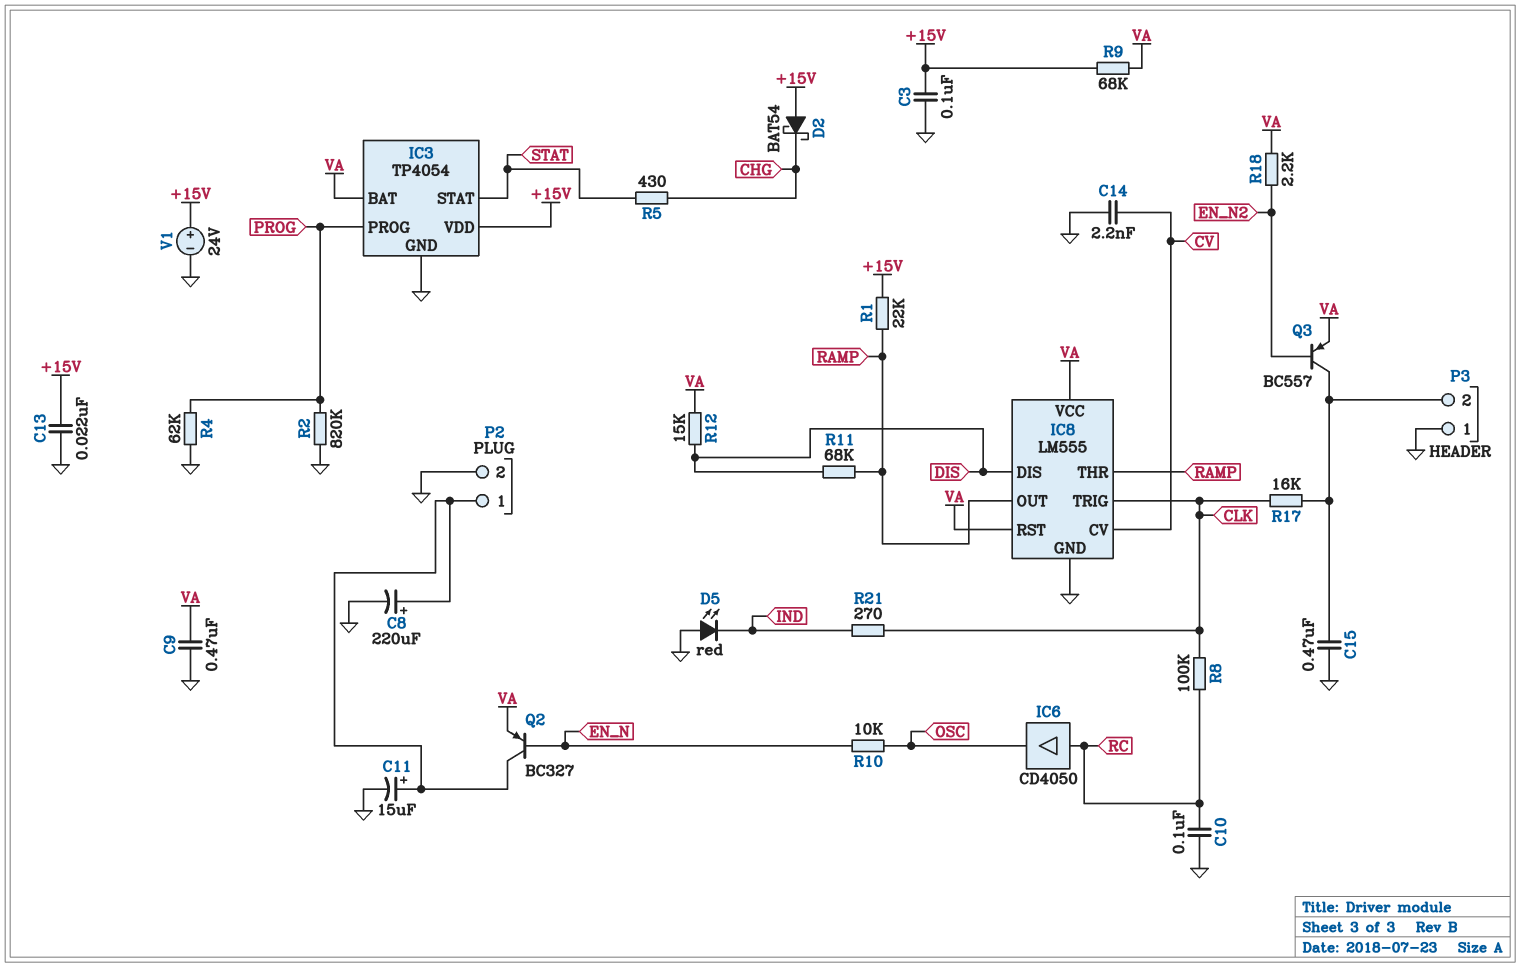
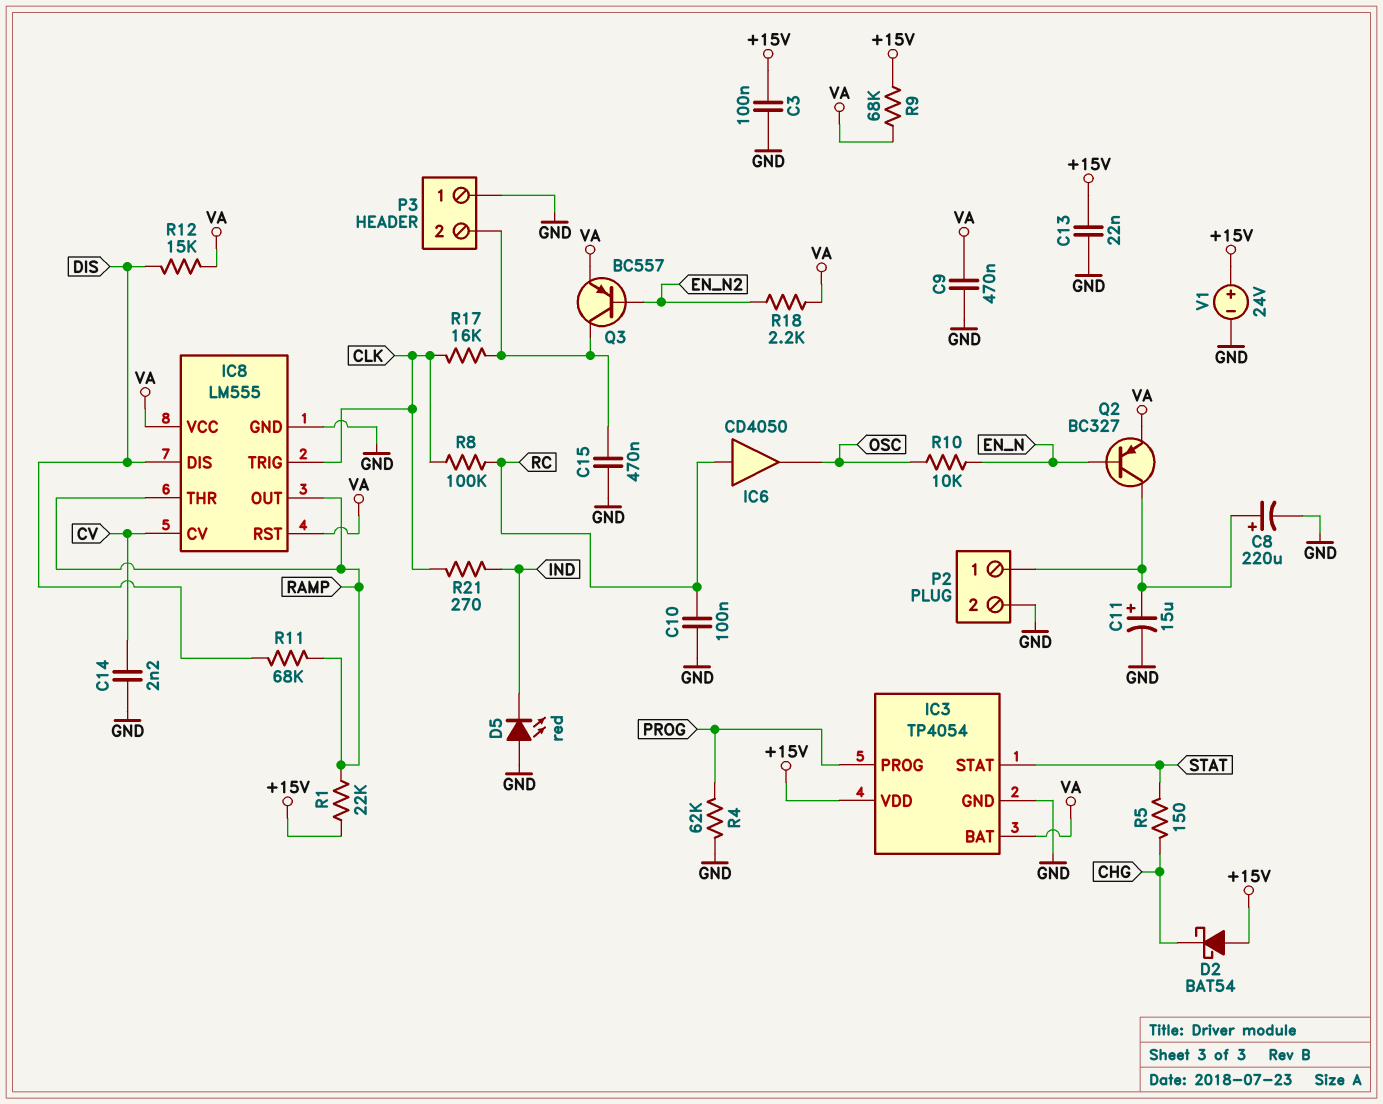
R2: 820k (GND, PROG) -> none
R5: 430 (CHG, STAT) -> 150 (CHG, STAT)

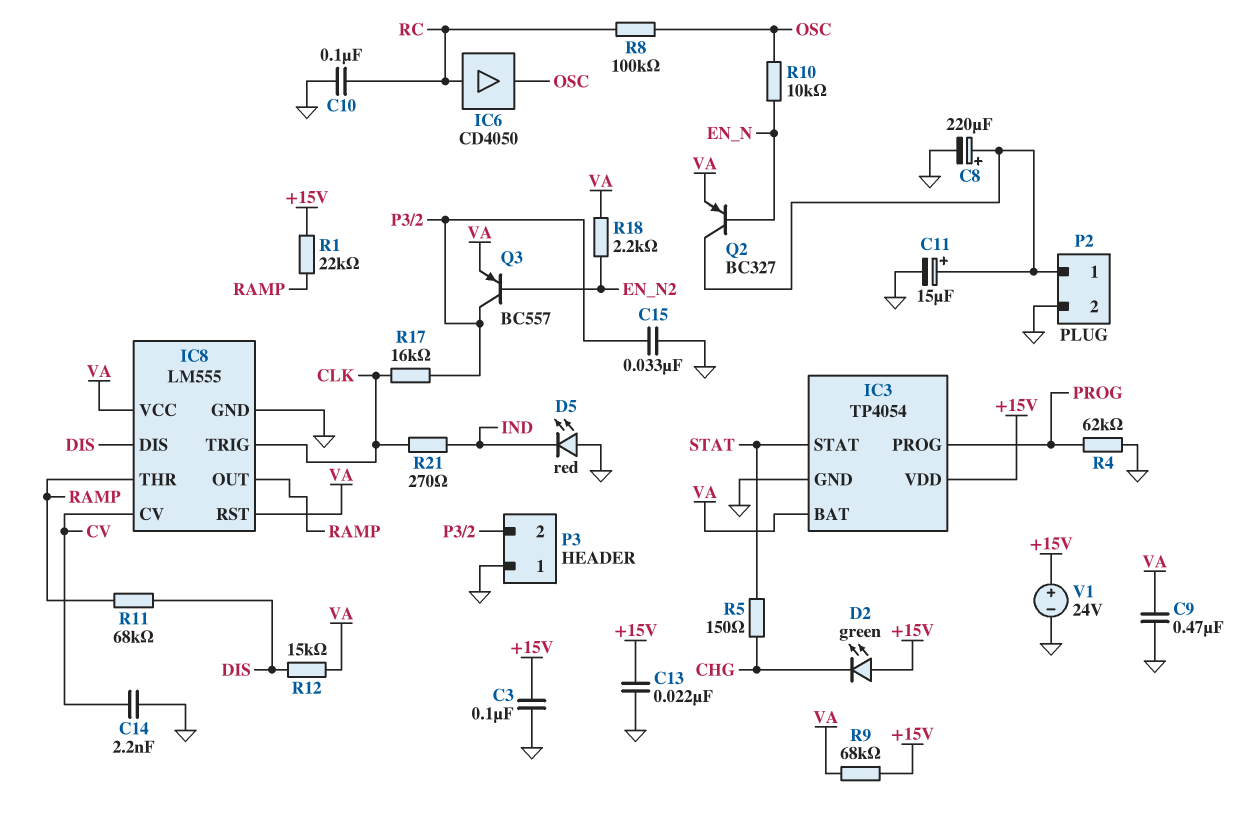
C15: 470nF (GND, P3/2) -> 33nF (GND, P3/2)
D2: schottky BAT54 (A +15V, K CHG) -> LED green (A +15V, K CHG)
R8: 100k (CLK, RC) -> 100k (OSC, RC)

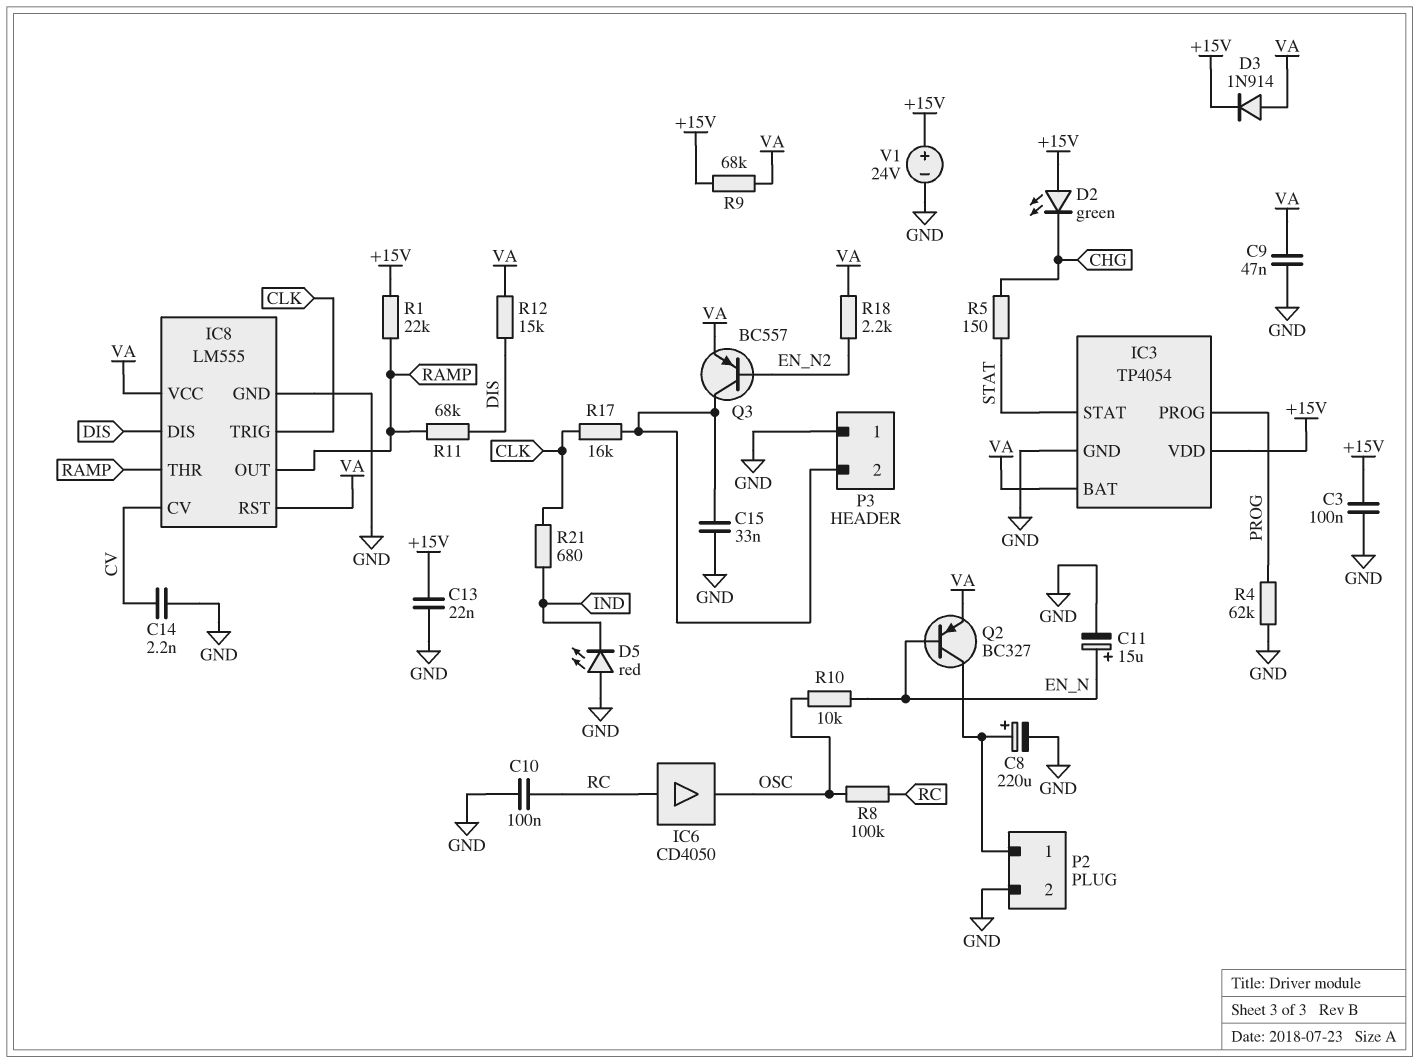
C9: 470nF (GND, VA) -> 47nF (GND, VA)
C11: 15uF (plus P2/1, minus GND) -> 15uF (plus EN_N, minus GND)
D3: none -> diode 1N914 (A VA, K +15V)
R21: 270 (CLK, IND) -> 680 (CLK, IND)

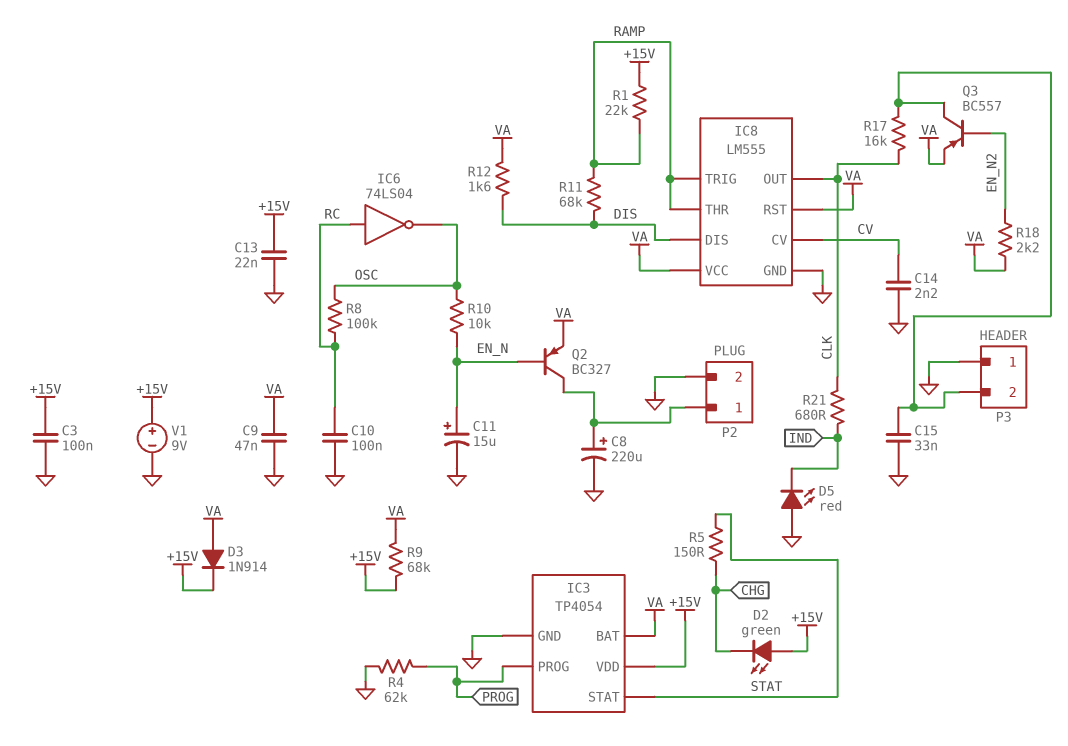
IC6: buffer CD4050 (in RC, out OSC) -> NOT 74LS04 (in RC, out OSC)
IC8 pin OUT: RAMP -> CLK
IC8 pin TRIG: CLK -> RAMP
R12: 15k (DIS, VA) -> 1.6k (DIS, VA)
V1: 24V (plus +15V, minus GND) -> 9V (plus +15V, minus GND)

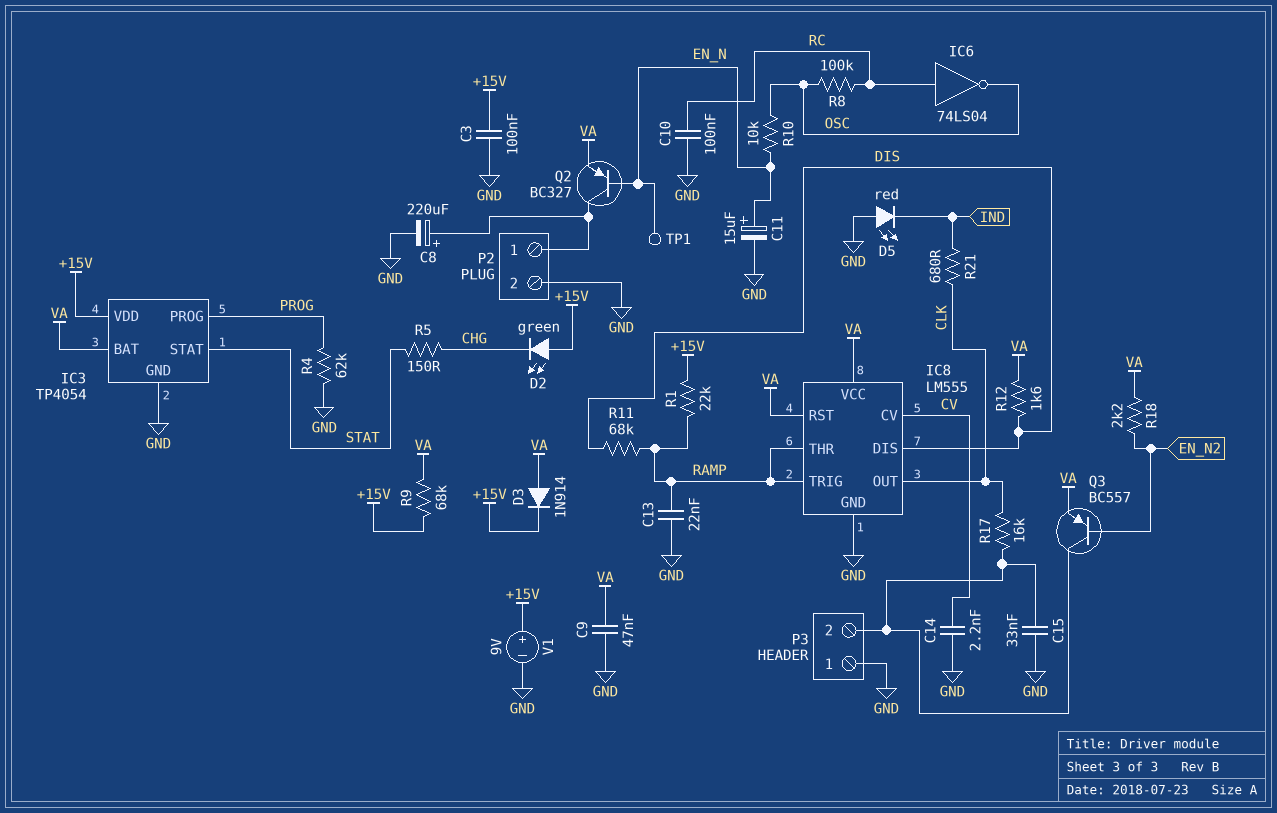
C13: 22nF (+15V, GND) -> 22nF (GND, RAMP)
TP1: none -> test point (EN_N)

